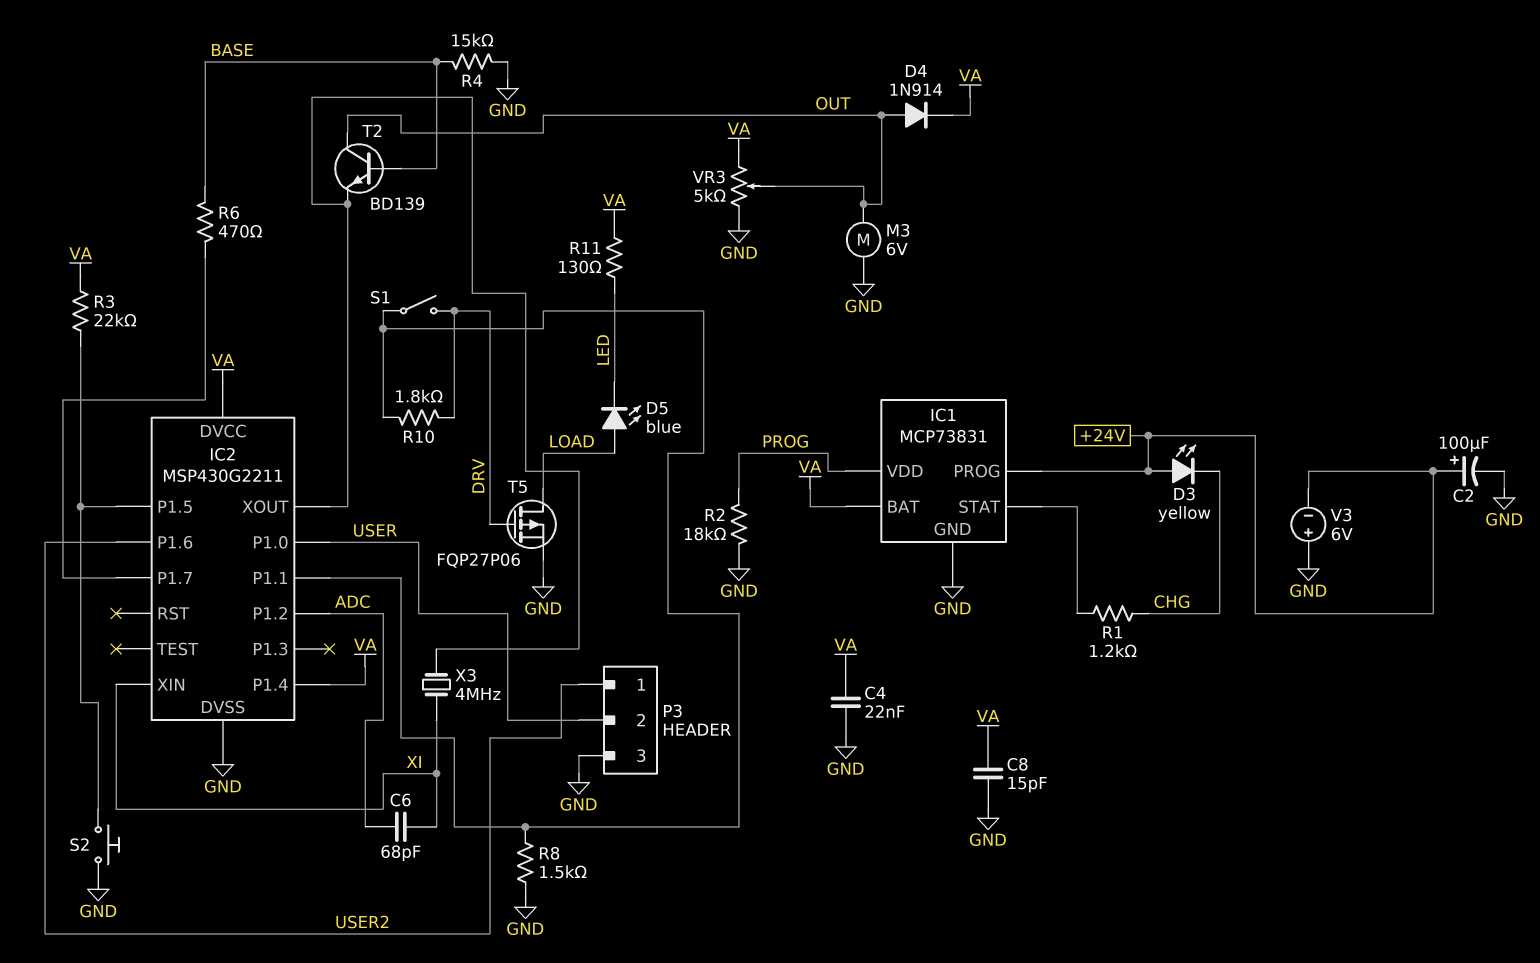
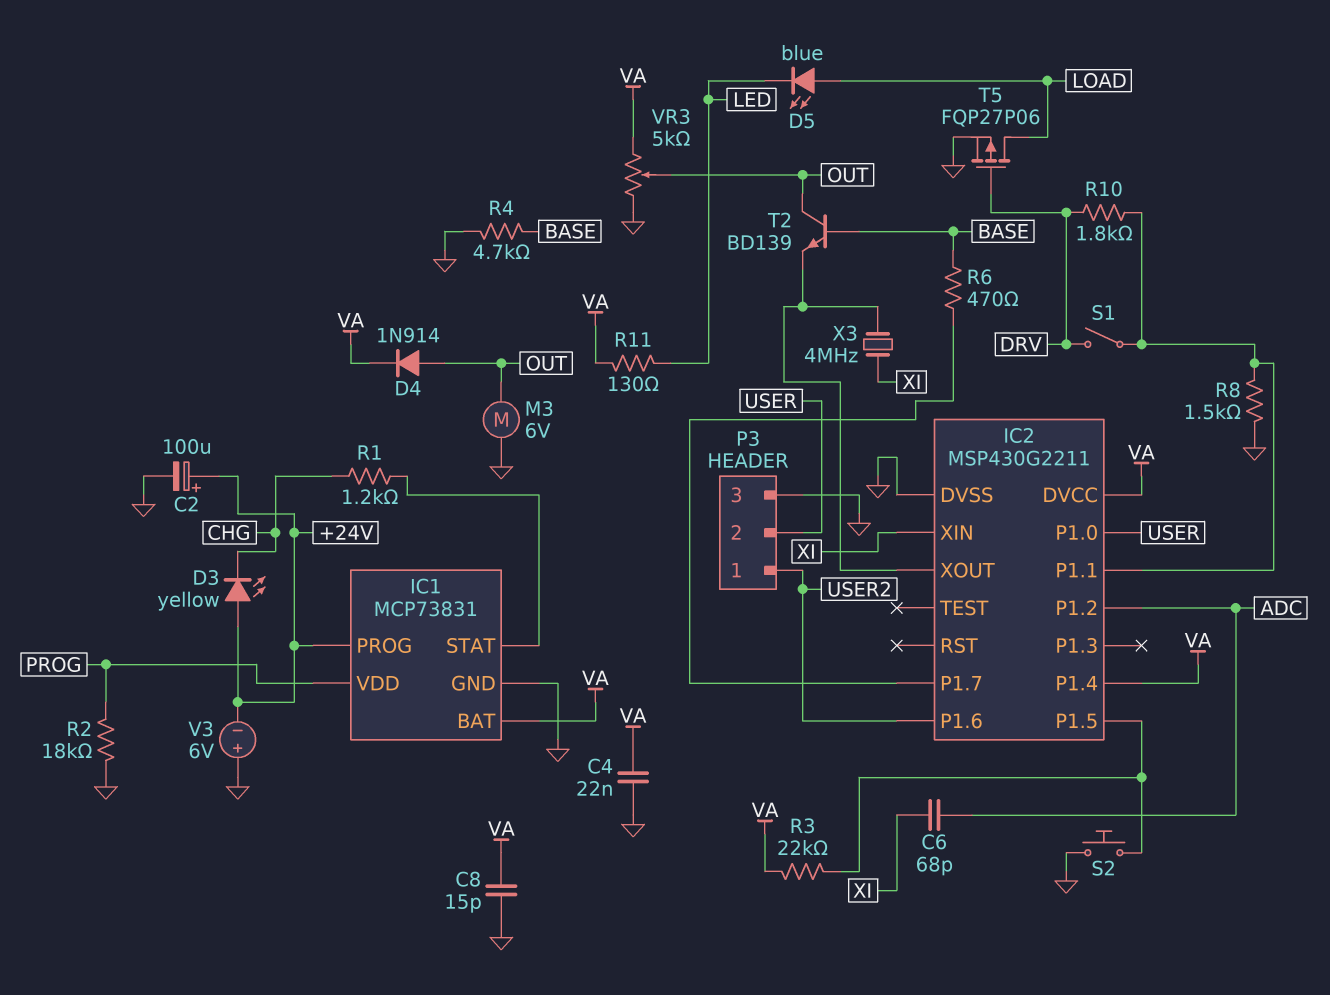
R4: 15k (BASE, GND) -> 4.7k (BASE, GND)

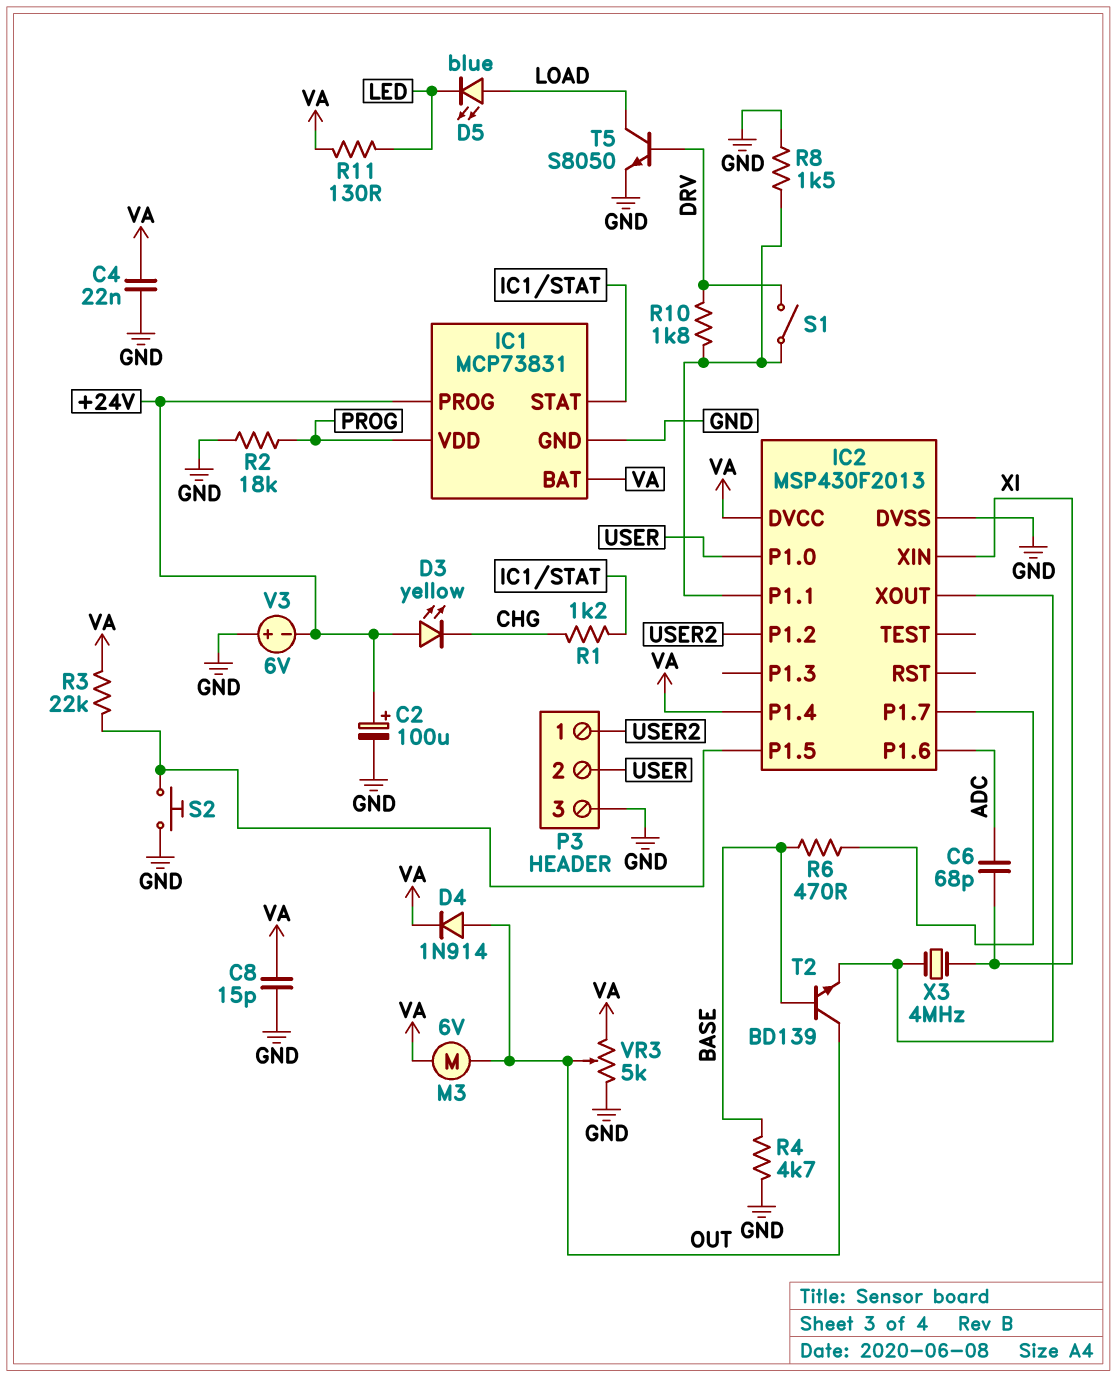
IC2: MSP430G2211 -> MSP430F2013
IC2 pin P1.2: ADC -> USER2
IC2 pin P1.6: USER2 -> ADC
M3: motor 6V (GND, OUT) -> motor 6V (OUT, VA)
T5: PMOS FQP27P06 (G DRV, D LOAD, S GND) -> NPN S8050 (B DRV, C LOAD, E GND)

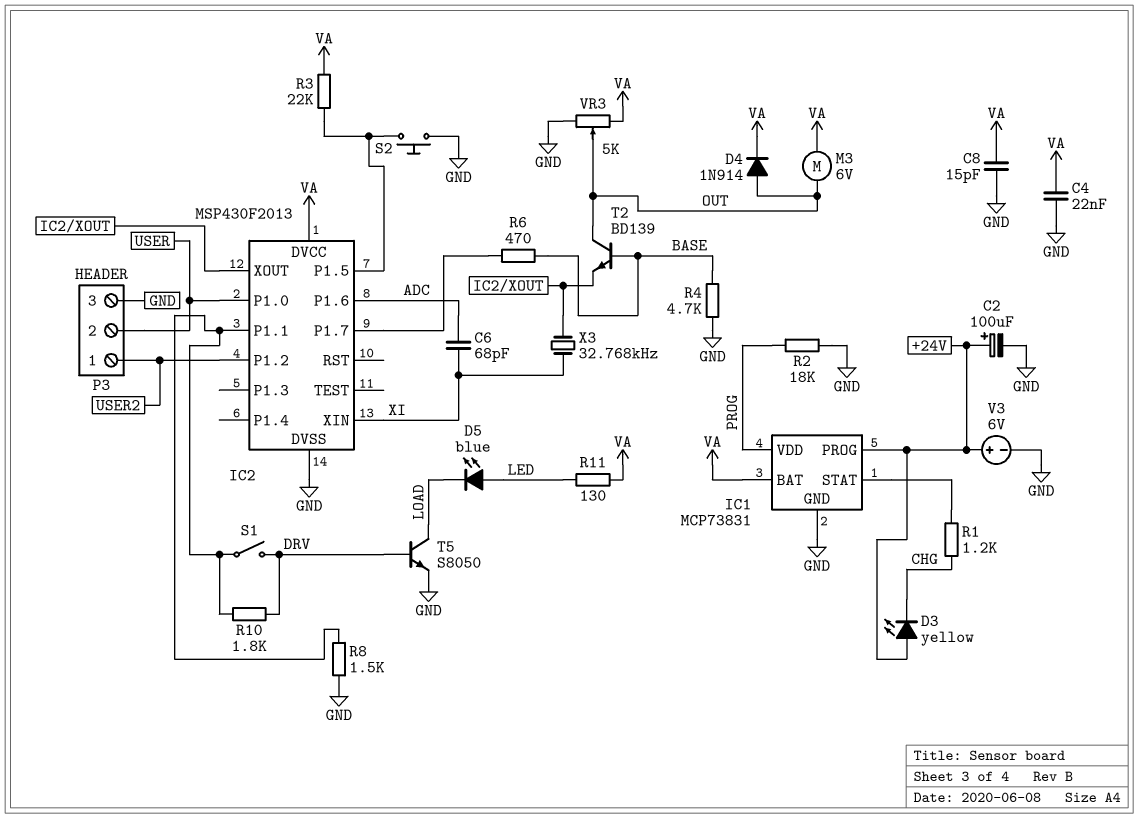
D5: LED blue (A LOAD, K LED) -> LED blue (A LED, K LOAD)
IC2 pin P1.4: VA -> none
V3: 6V (plus GND, minus +24V) -> 6V (plus +24V, minus GND)
X3: 4MHz (IC2/XOUT, XI) -> 32.768kHz (IC2/XOUT, XI)

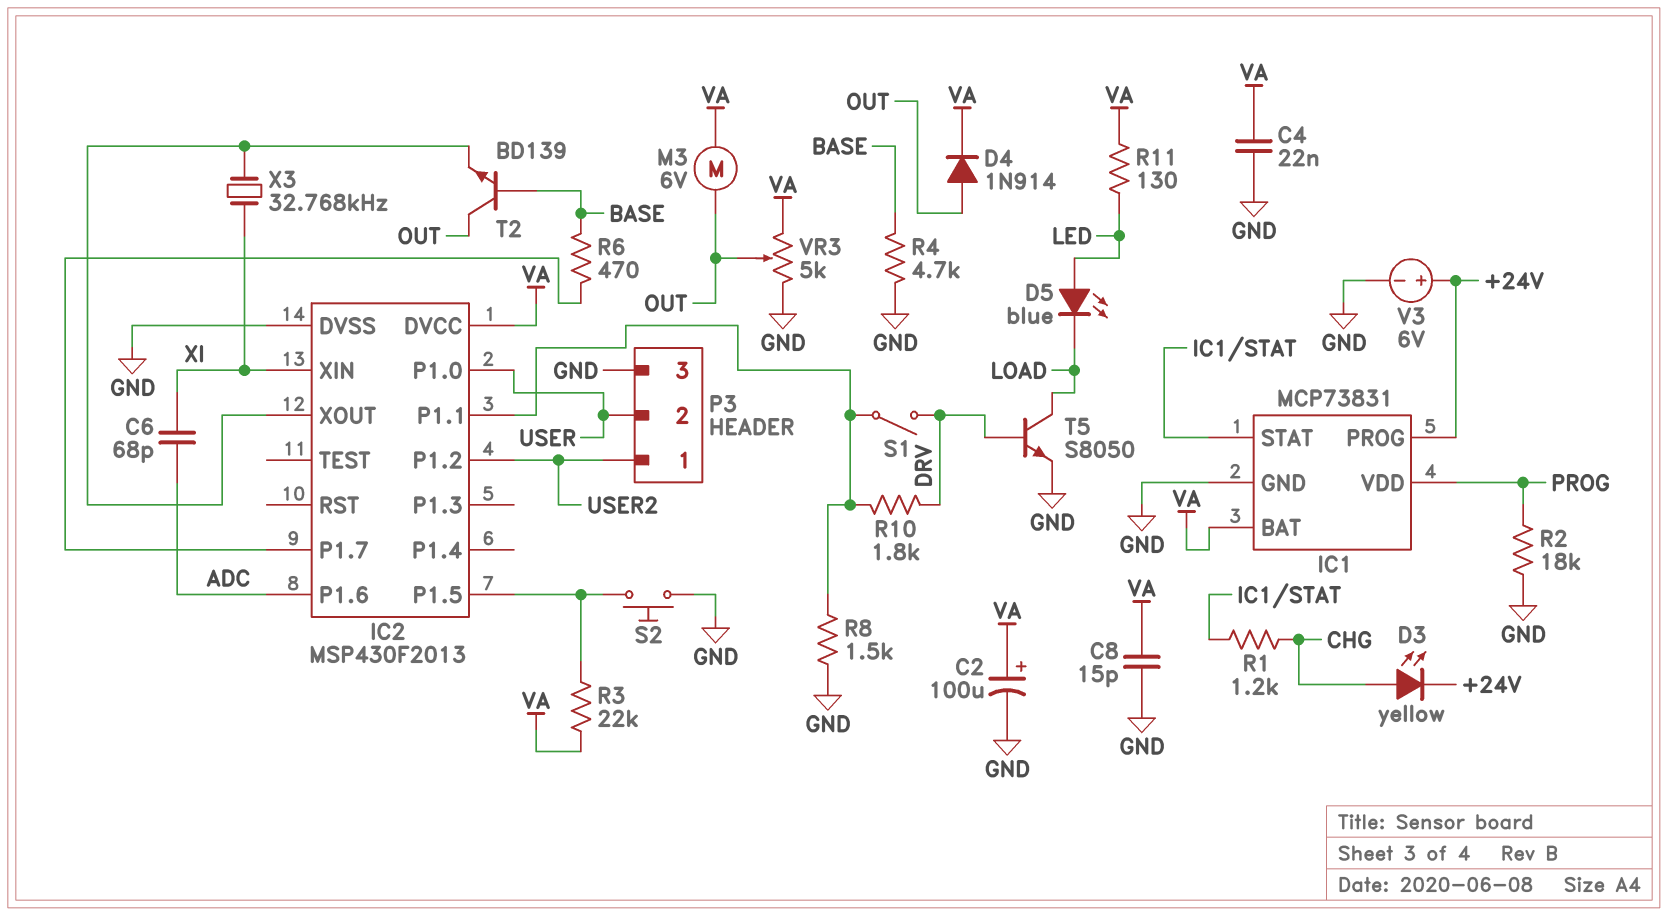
C2: 100uF (plus +24V, minus GND) -> 100uF (plus VA, minus GND)
D3: LED yellow (A +24V, K CHG) -> LED yellow (A CHG, K +24V)

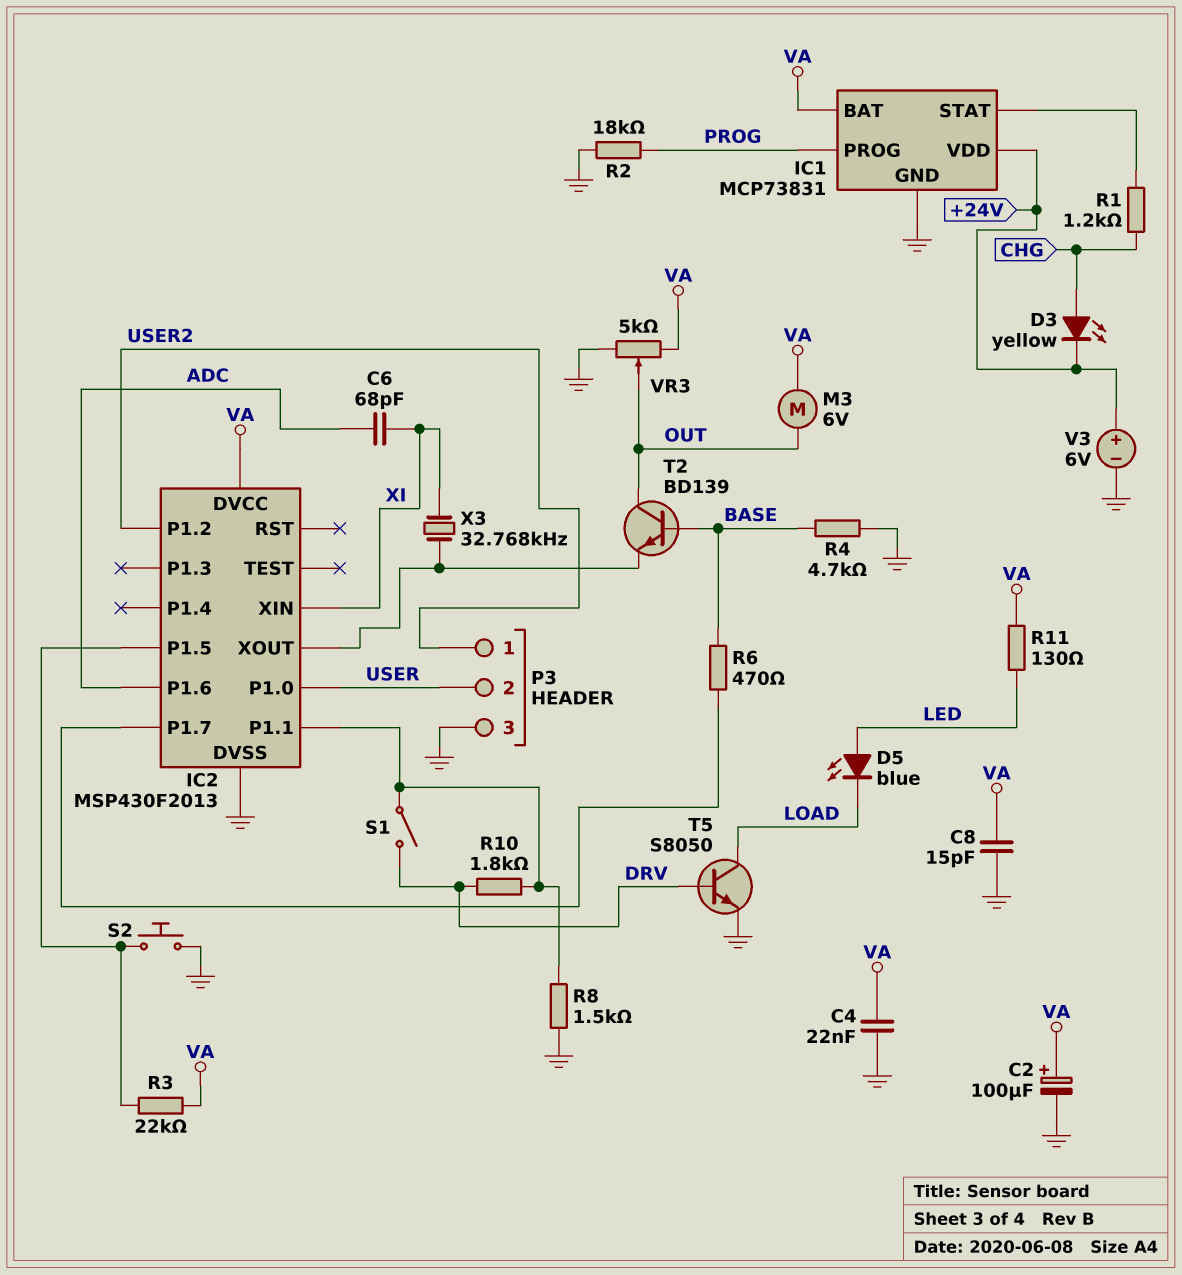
D4: diode 1N914 (A OUT, K VA) -> none
IC1 pin PROG: +24V -> PROG
IC1 pin VDD: PROG -> +24V

